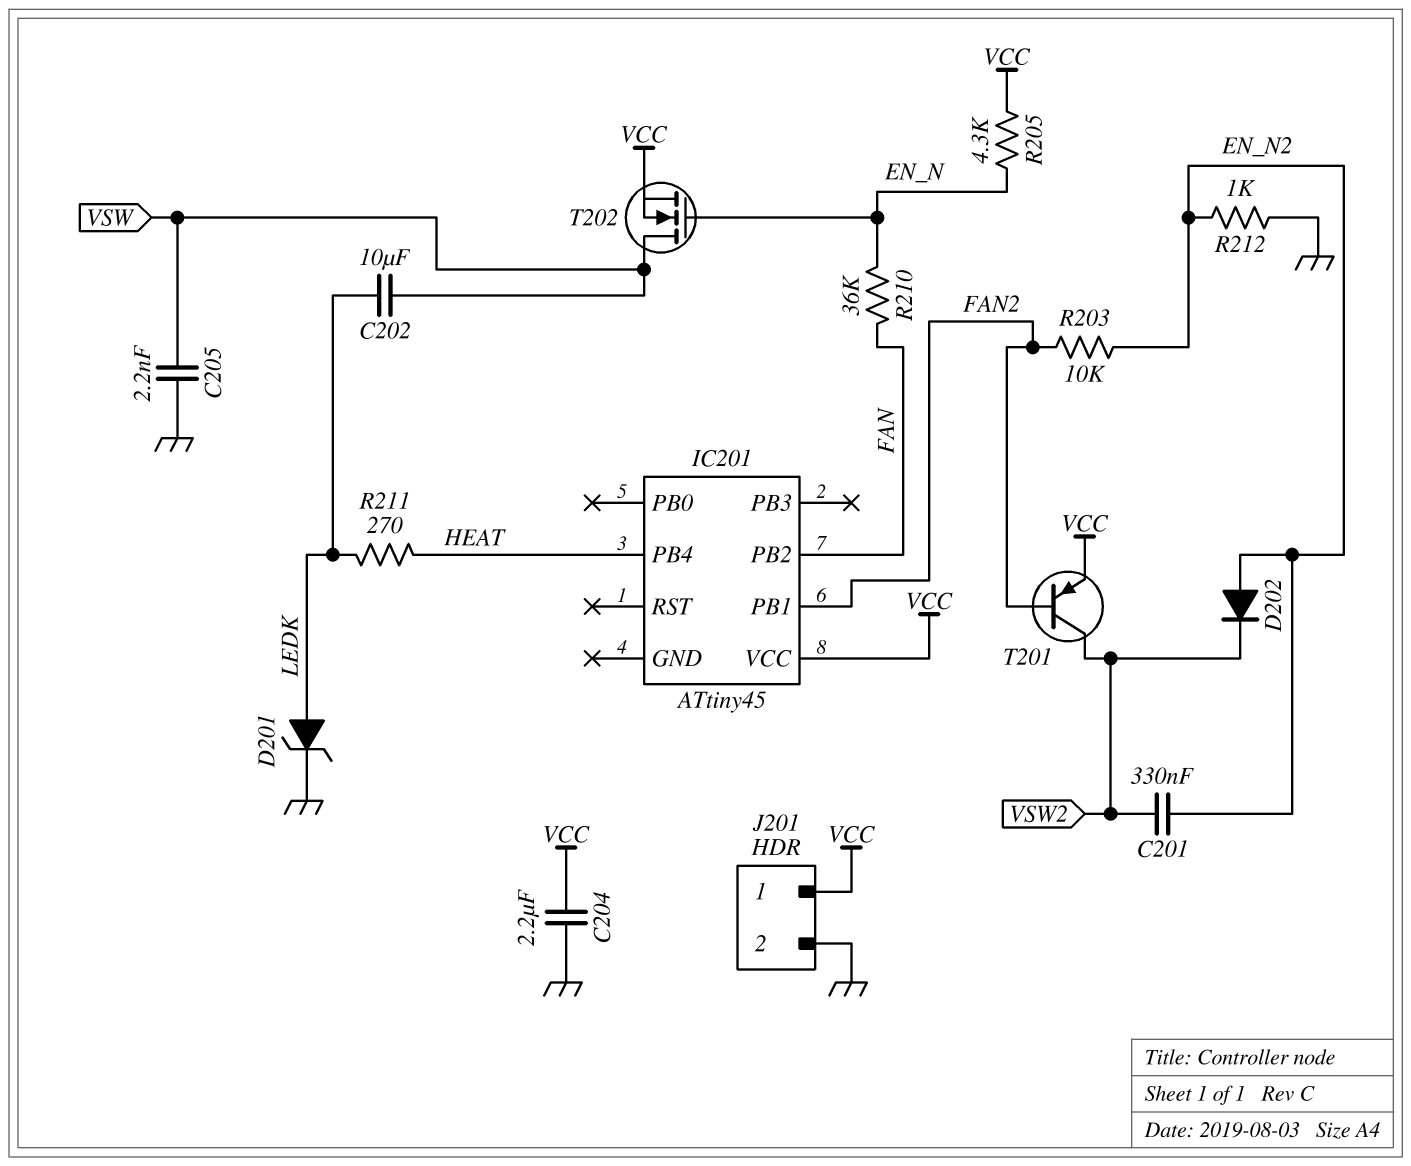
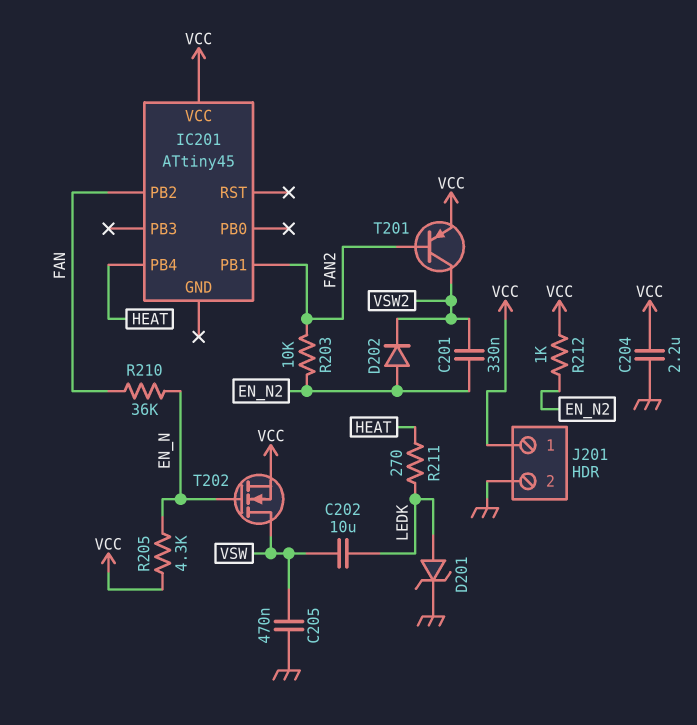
C205: 2.2nF (GND, VSW) -> 470nF (GND, VSW)
R212: 1k (EN_N2, GND) -> 1k (EN_N2, VCC)

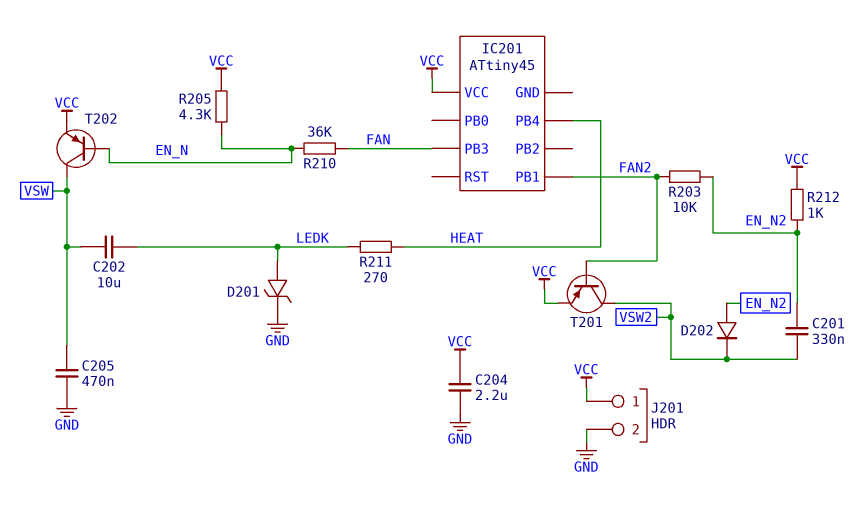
IC201 pin PB2: FAN -> none
IC201 pin PB3: none -> FAN
T202: NMOS (G EN_N, D VSW, S VCC) -> PNP (B EN_N, C VSW, E VCC)

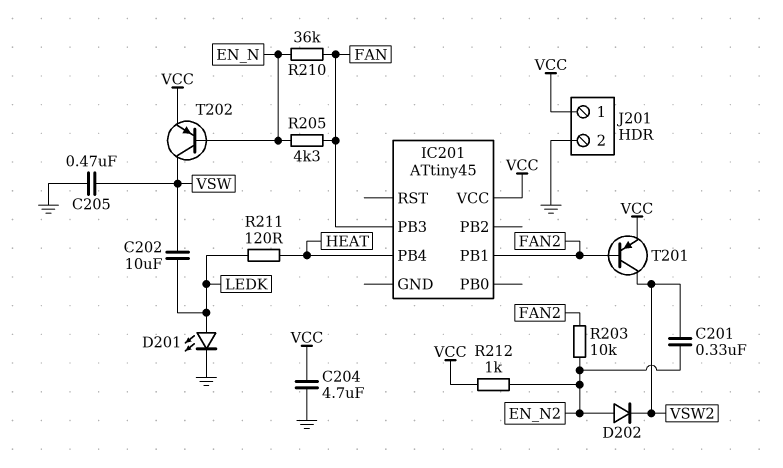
C204: 2.2uF (GND, VCC) -> 4.7uF (GND, VCC)
D201: zener (A LEDK, K GND) -> LED (A LEDK, K GND)
R205: 4.3k (EN_N, VCC) -> 4.3k (EN_N, FAN)
R211: 270 (HEAT, LEDK) -> 120 (HEAT, LEDK)

